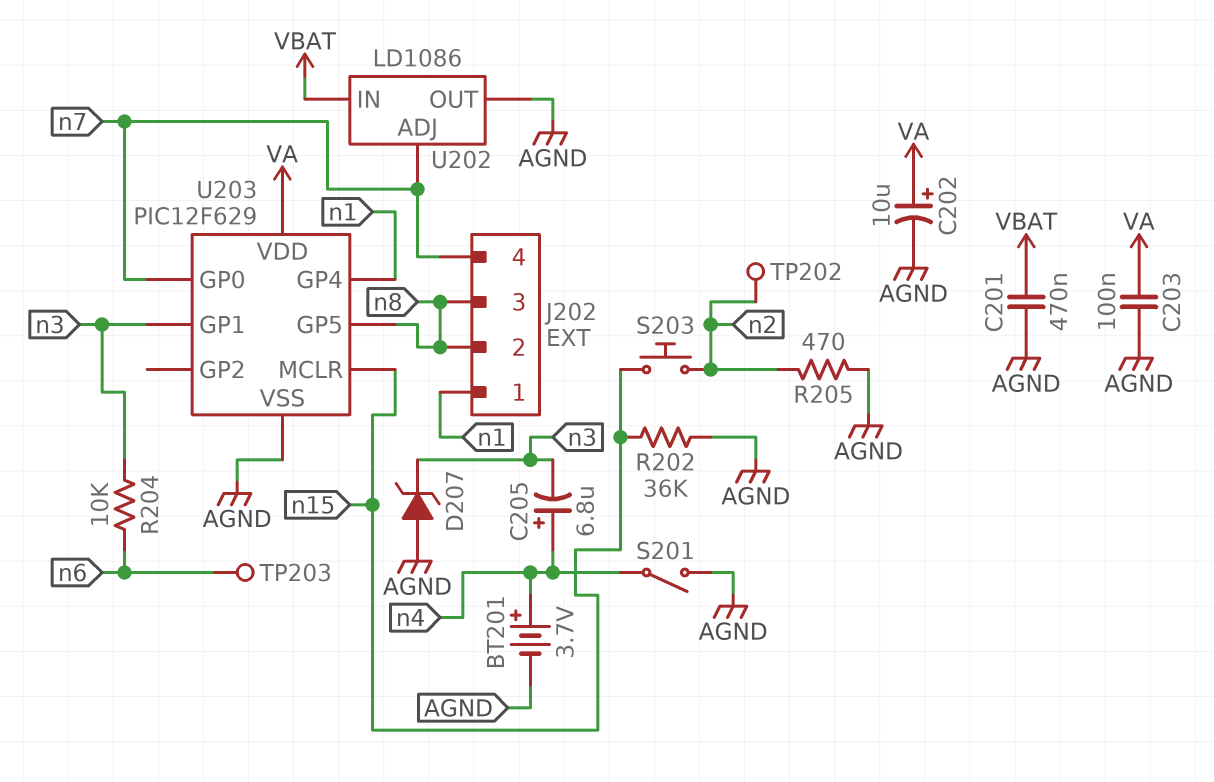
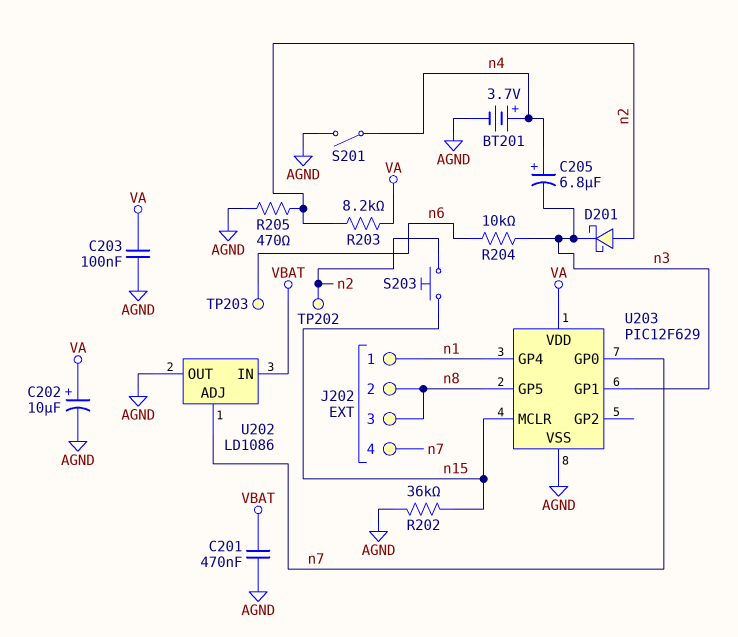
D201: none -> schottky (A n2, K n3)
D207: zener (A AGND, K n3) -> none
R203: none -> 8.2k (VA, n2)

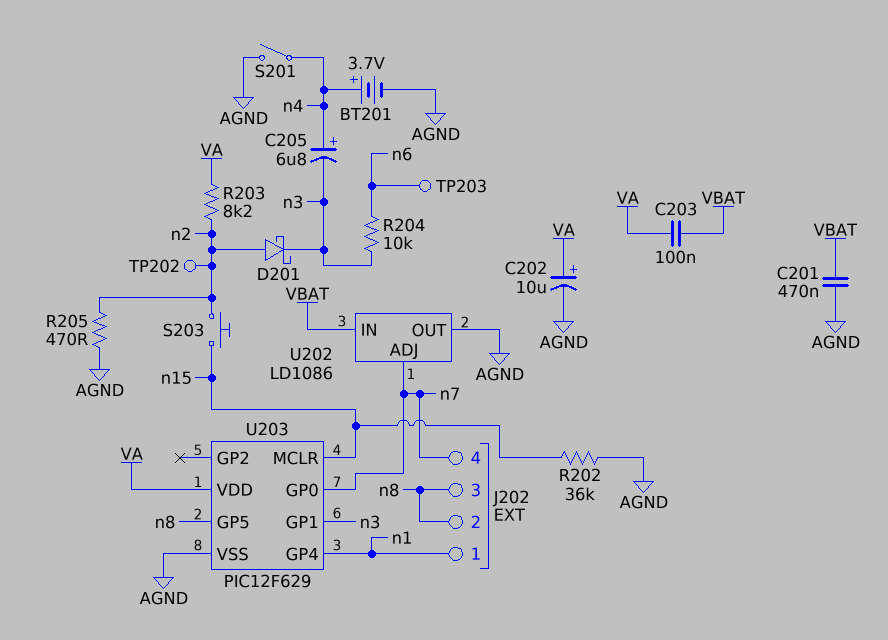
C203: 100nF (AGND, VA) -> 100nF (VA, VBAT)

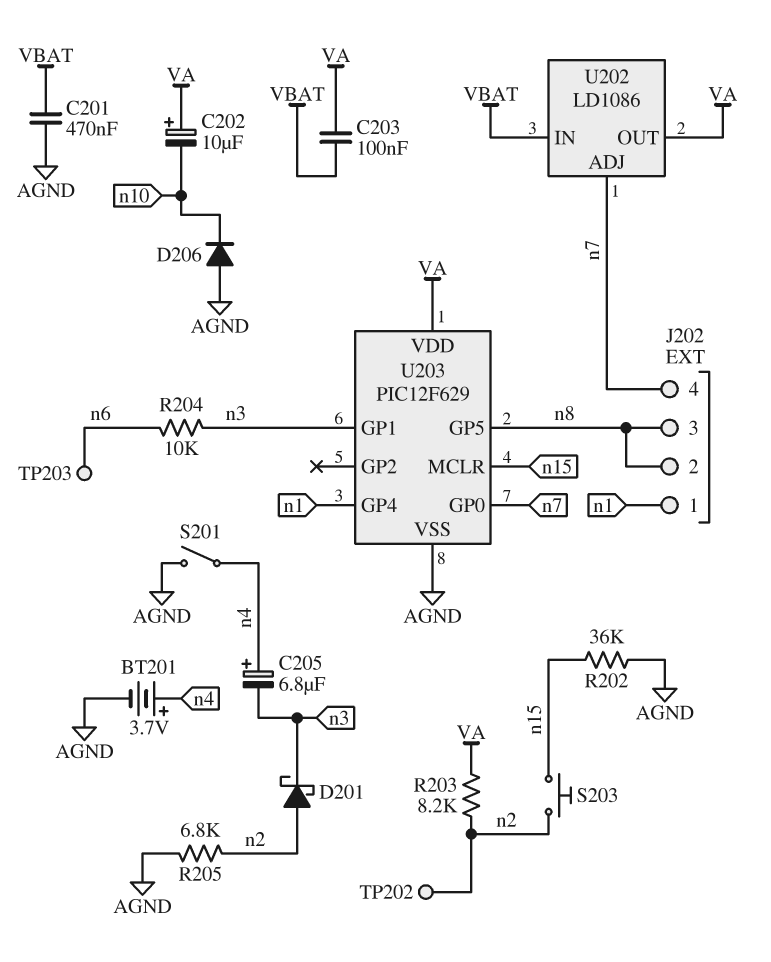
C202: 10uF (plus VA, minus AGND) -> 10uF (plus VA, minus n10)
D206: none -> diode (A AGND, K n10)
R205: 470 (AGND, n2) -> 6.8k (AGND, n2)
U202 pin OUT: AGND -> VA

